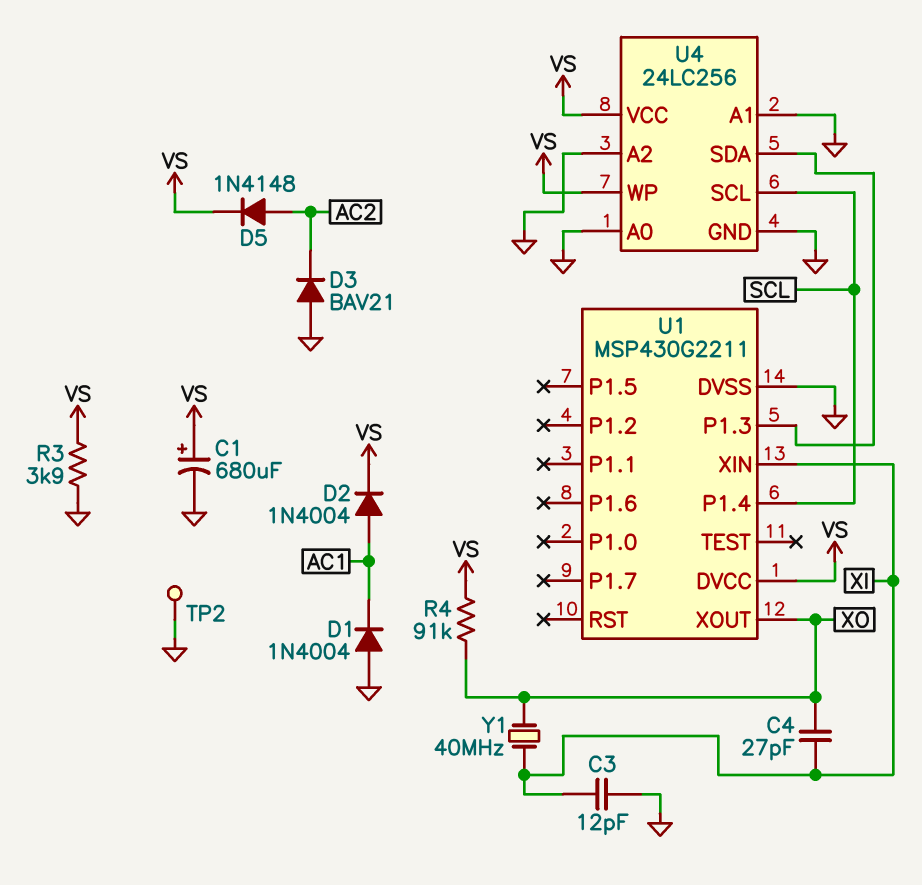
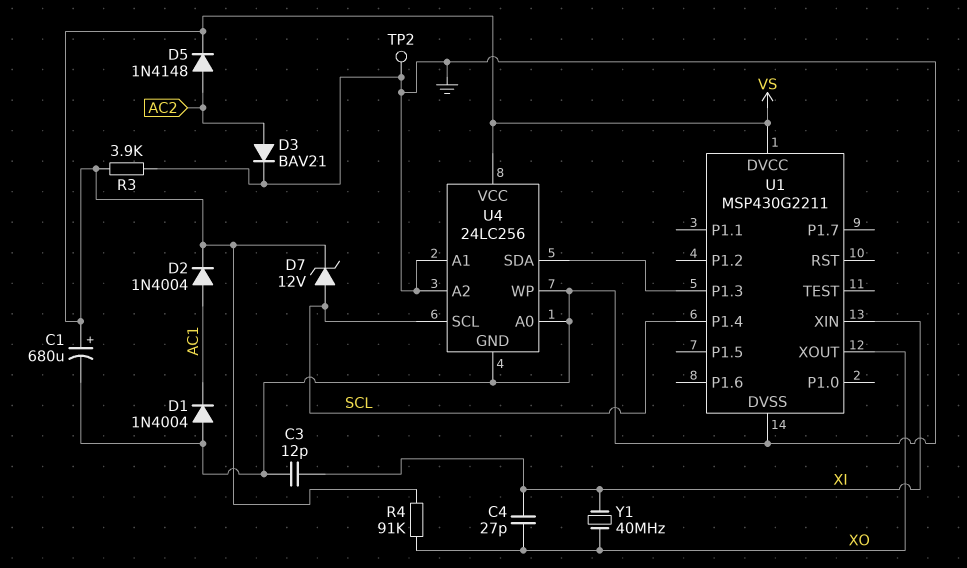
D3: diode BAV21 (A GND, K AC2) -> diode BAV21 (A AC2, K GND)
D7: none -> zener 12V (A SCL, K VS)
U4 pin WP: VS -> GND

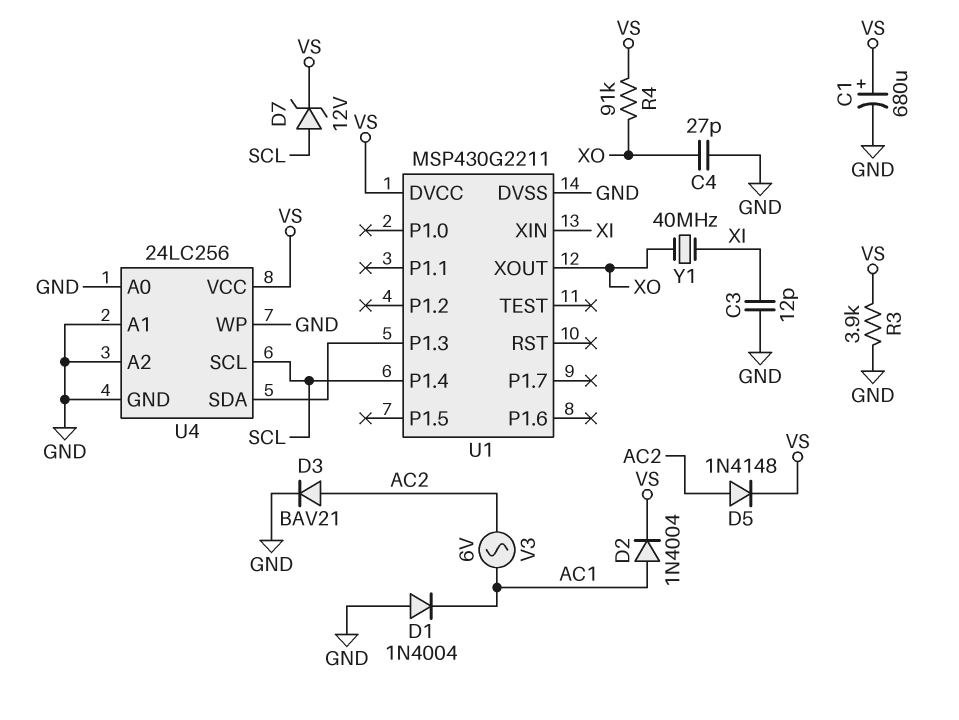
C4: 27pF (XI, XO) -> 27pF (GND, XO)
TP2: test point (GND) -> none
V3: none -> AC 6V (AC1, AC2)

